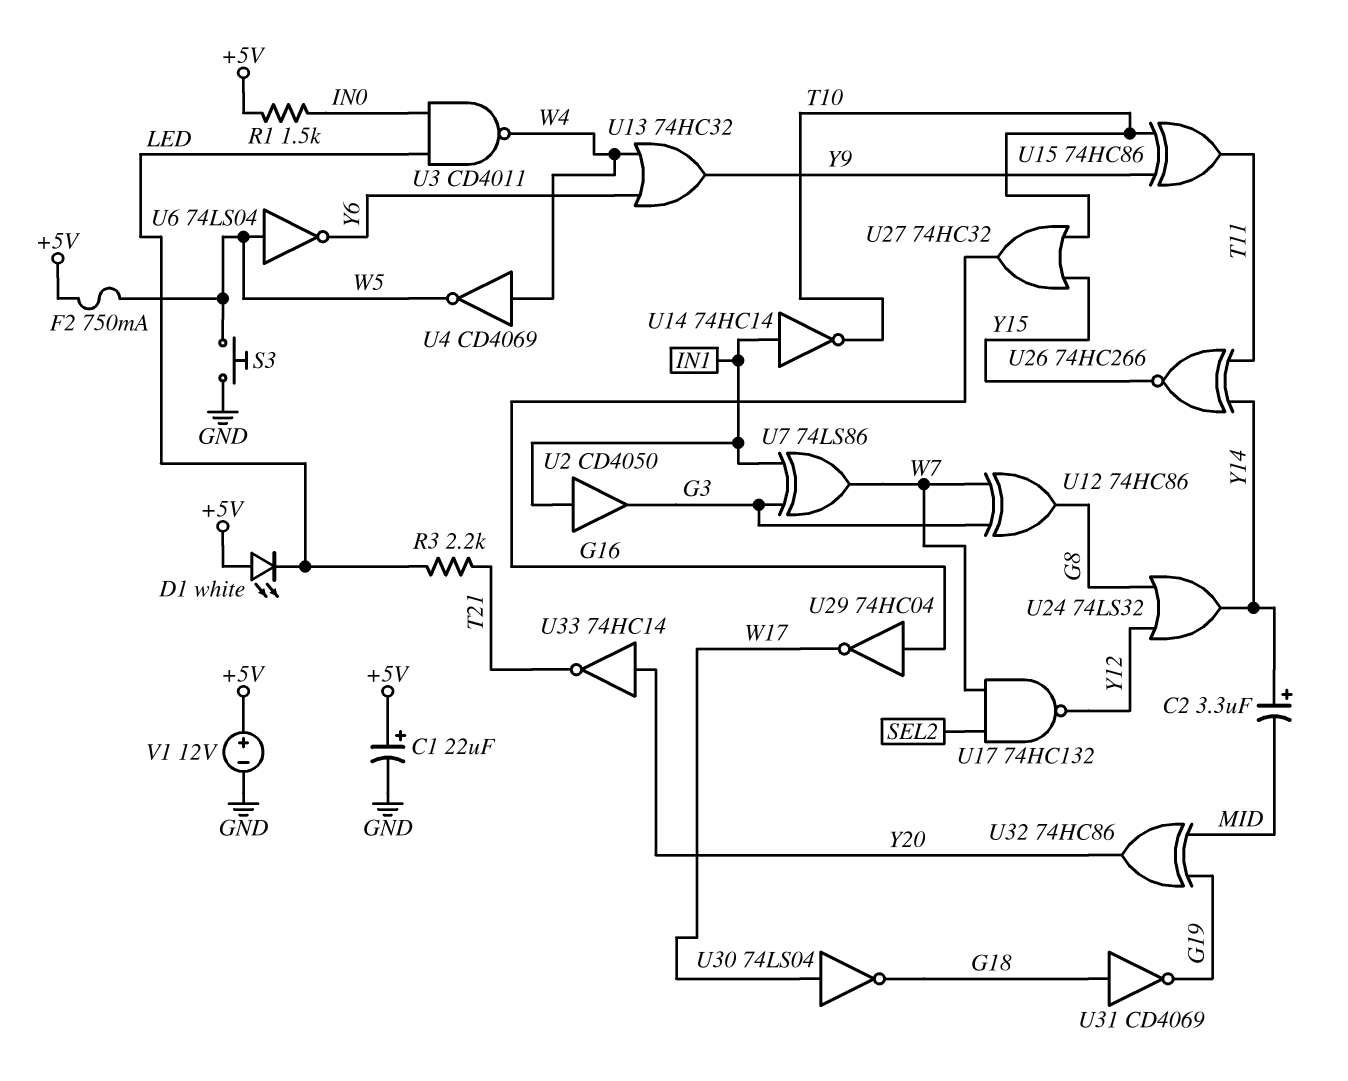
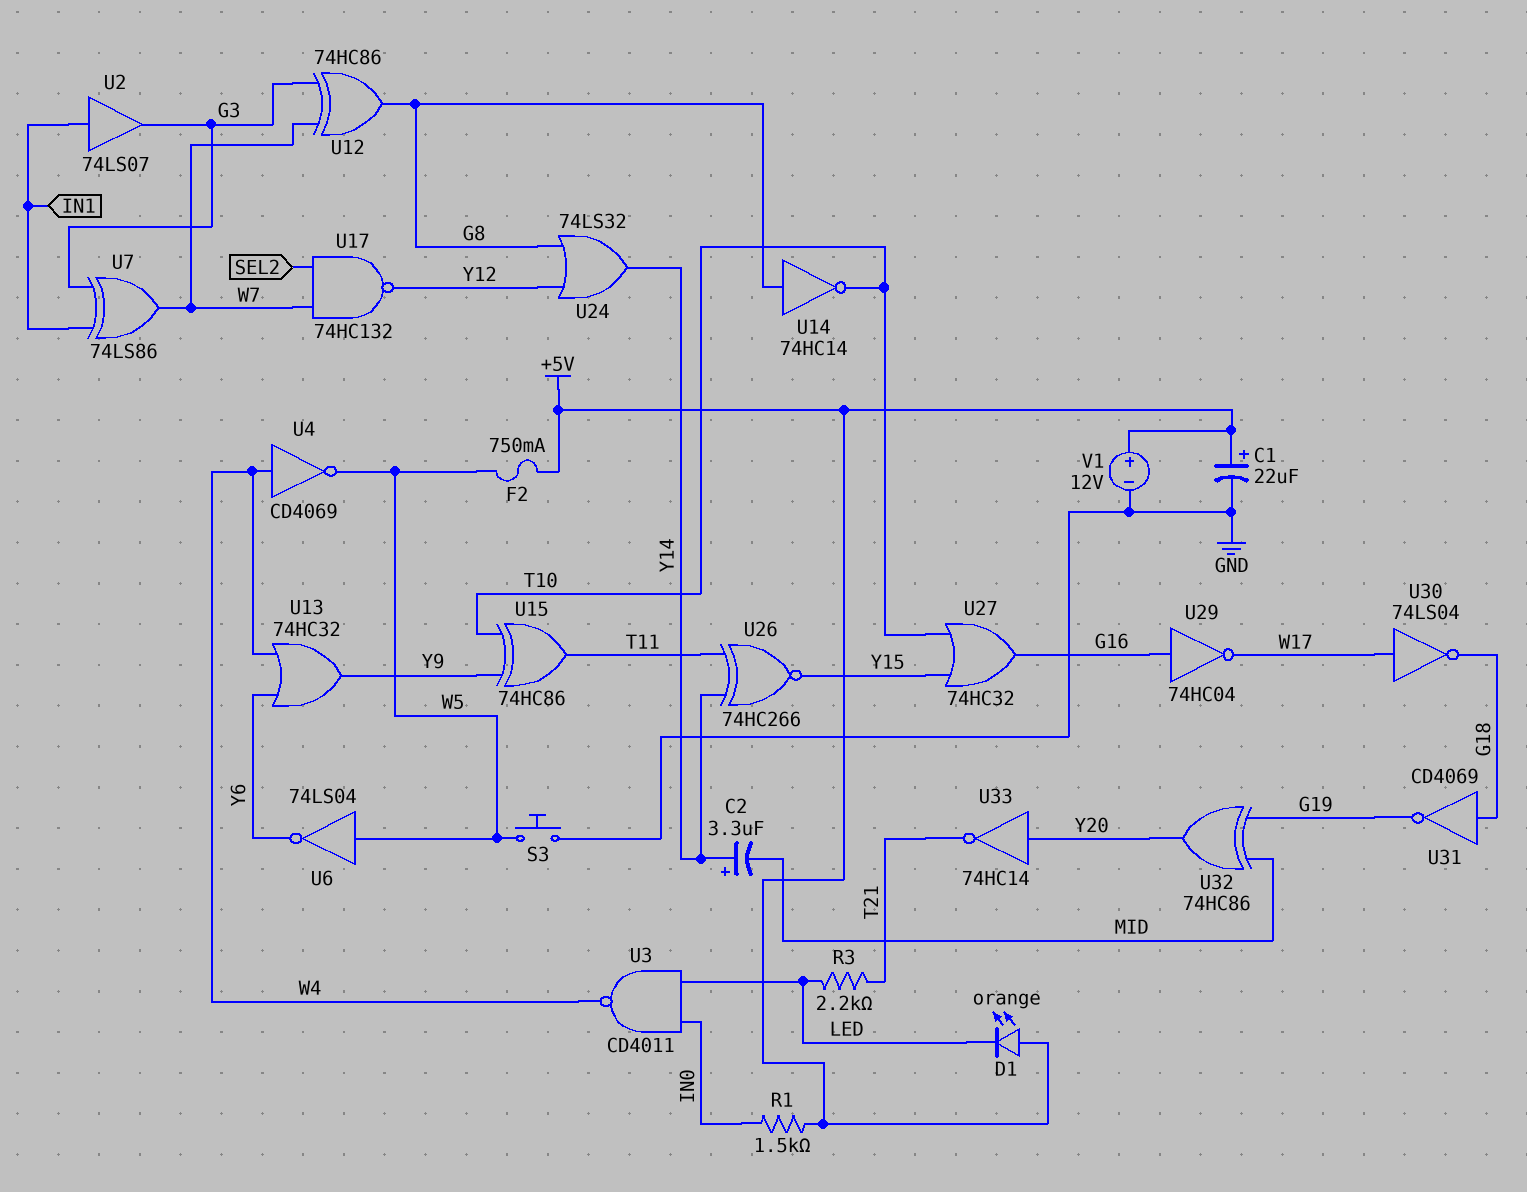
D1: LED white (A +5V, K LED) -> LED orange (A +5V, K LED)
U2: buffer CD4050 (in IN1, out G3) -> buffer 74LS07 (in IN1, out G3)
U14: NOT 74HC14 (in IN1, out T10) -> NOT 74HC14 (in G8, out T10)

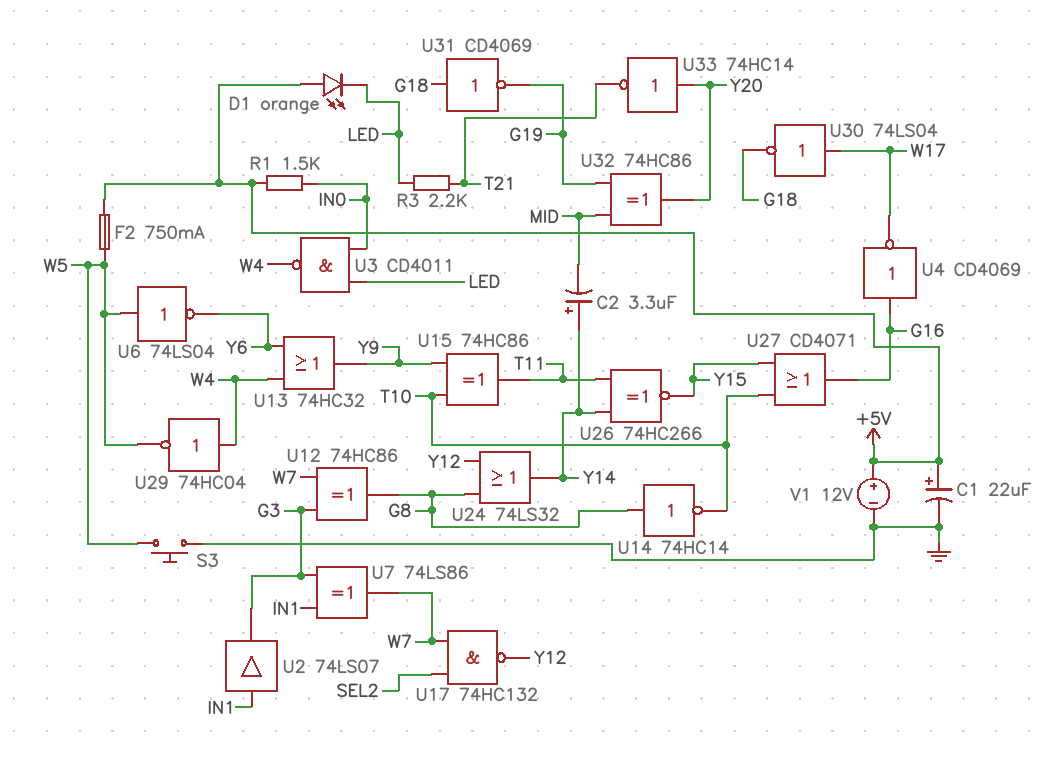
U4: NOT CD4069 (in W4, out W5) -> NOT CD4069 (in G16, out W17)
U27: OR 74HC32 (in T10, in Y15, out G16) -> OR CD4071 (in T10, in Y15, out G16)
U29: NOT 74HC04 (in G16, out W17) -> NOT 74HC04 (in W4, out W5)

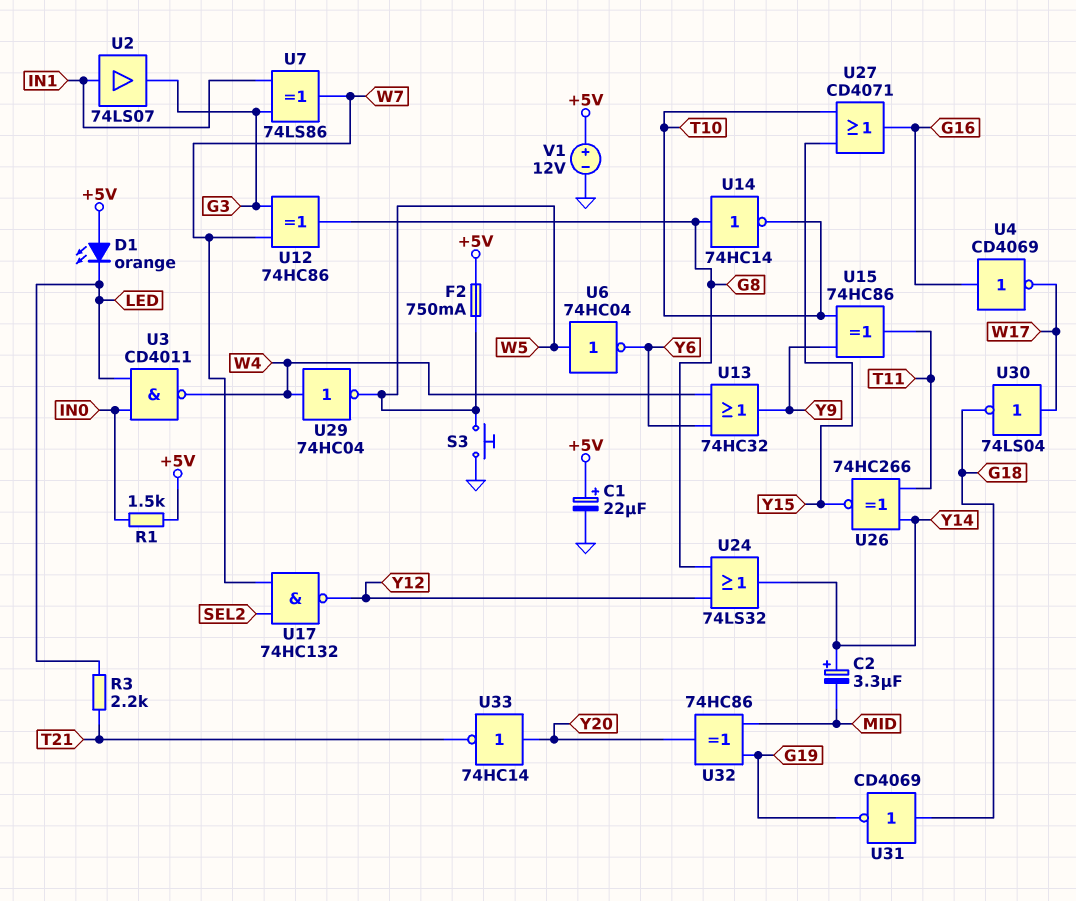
U6: NOT 74LS04 (in W5, out Y6) -> NOT 74HC04 (in W5, out Y6)

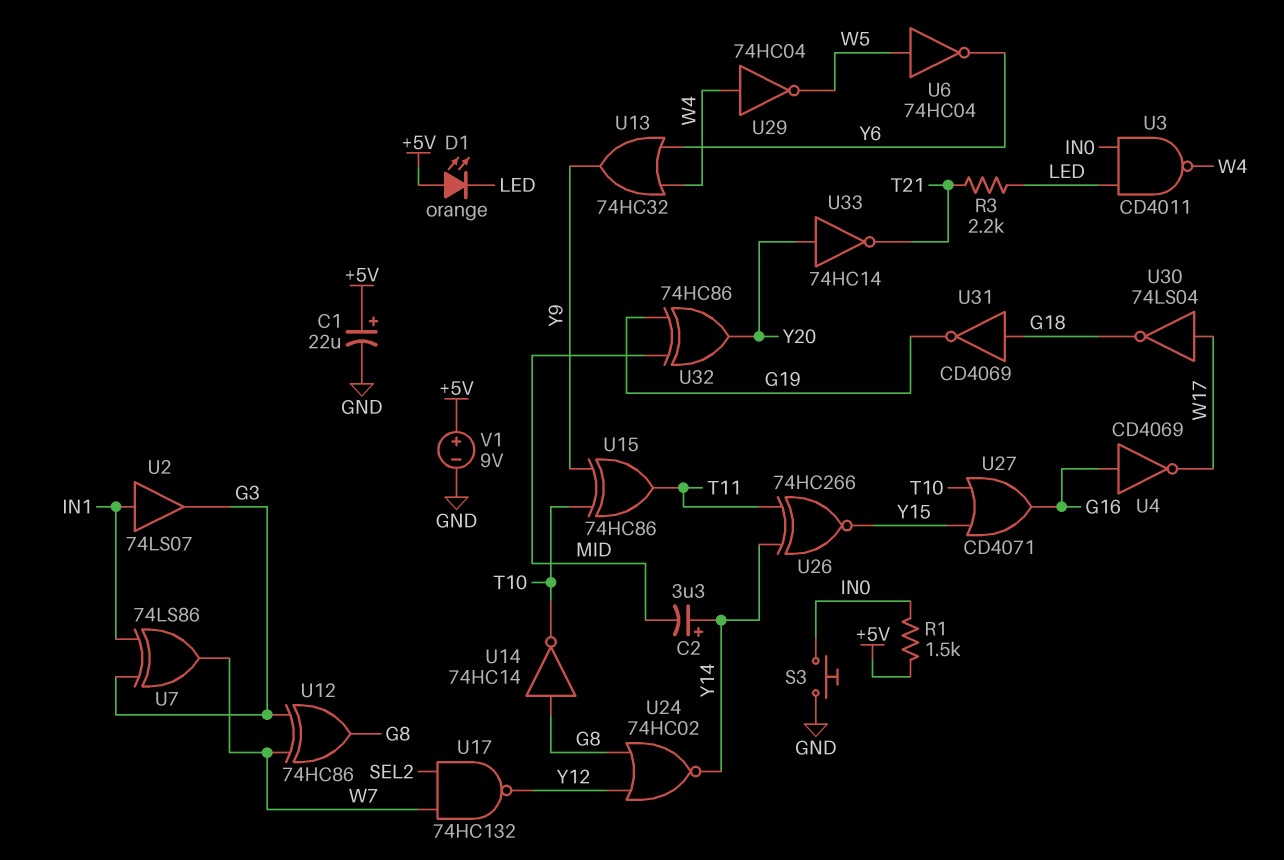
F2: 750mA (+5V, W5) -> none
S3: button (GND, W5) -> button (GND, IN0)
U24: OR 74LS32 (in G8, in Y12, out Y14) -> NOR 74HC02 (in G8, in Y12, out Y14)
V1: 12V (plus +5V, minus GND) -> 9V (plus +5V, minus GND)

